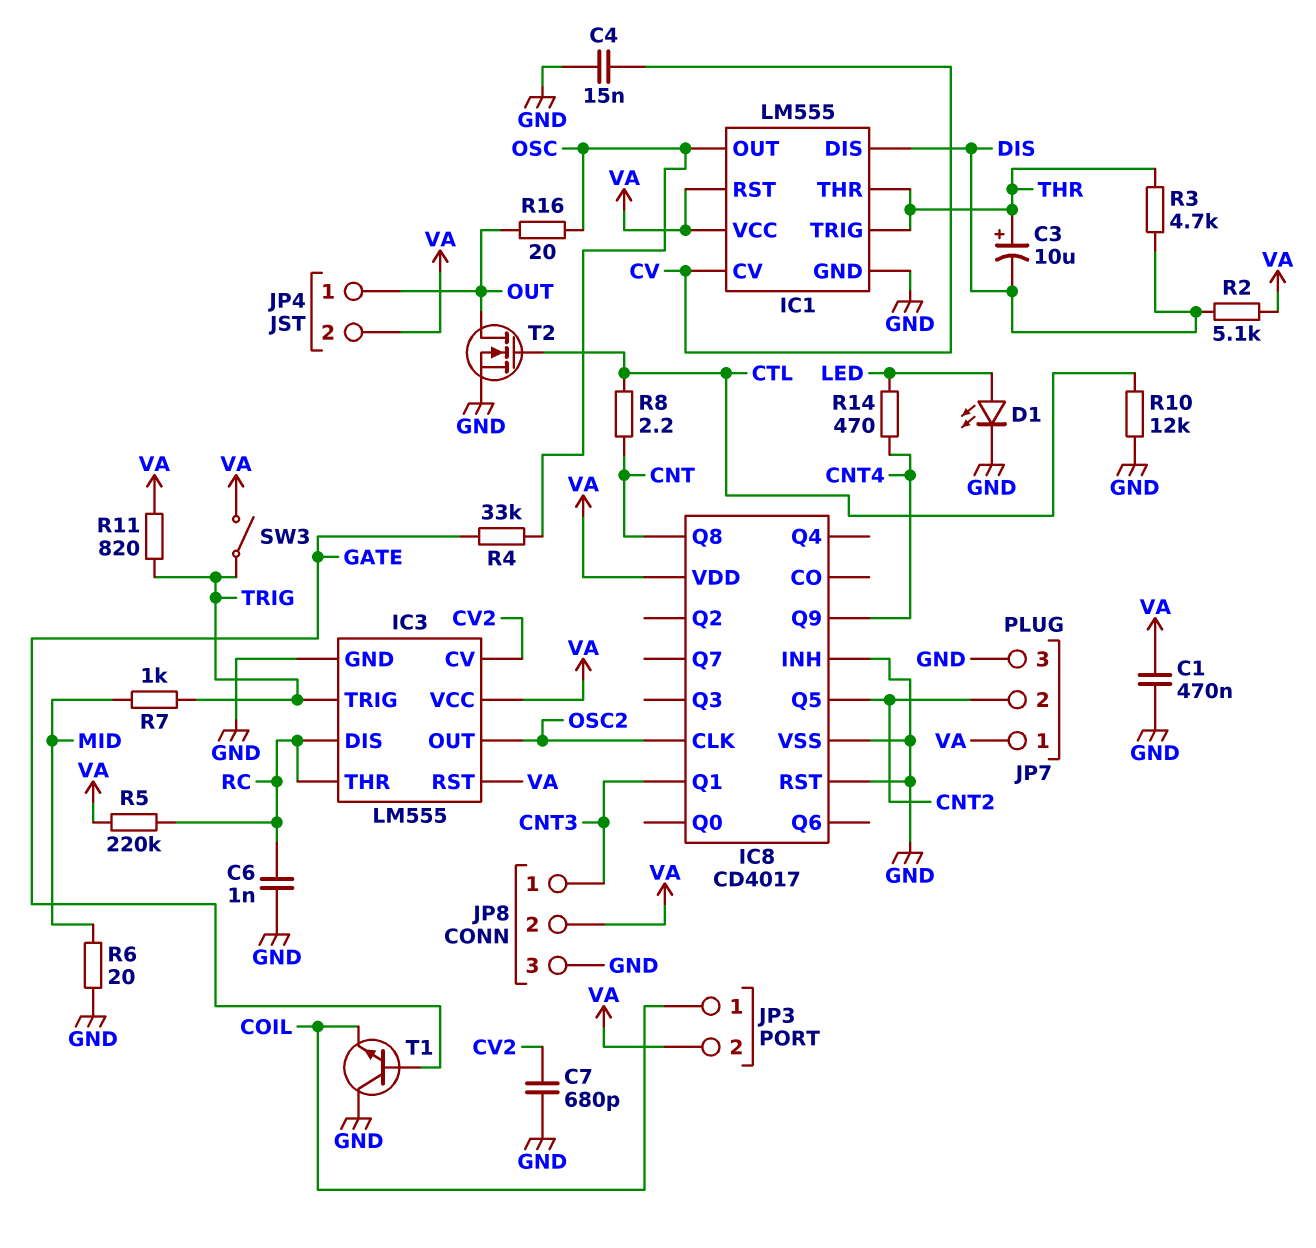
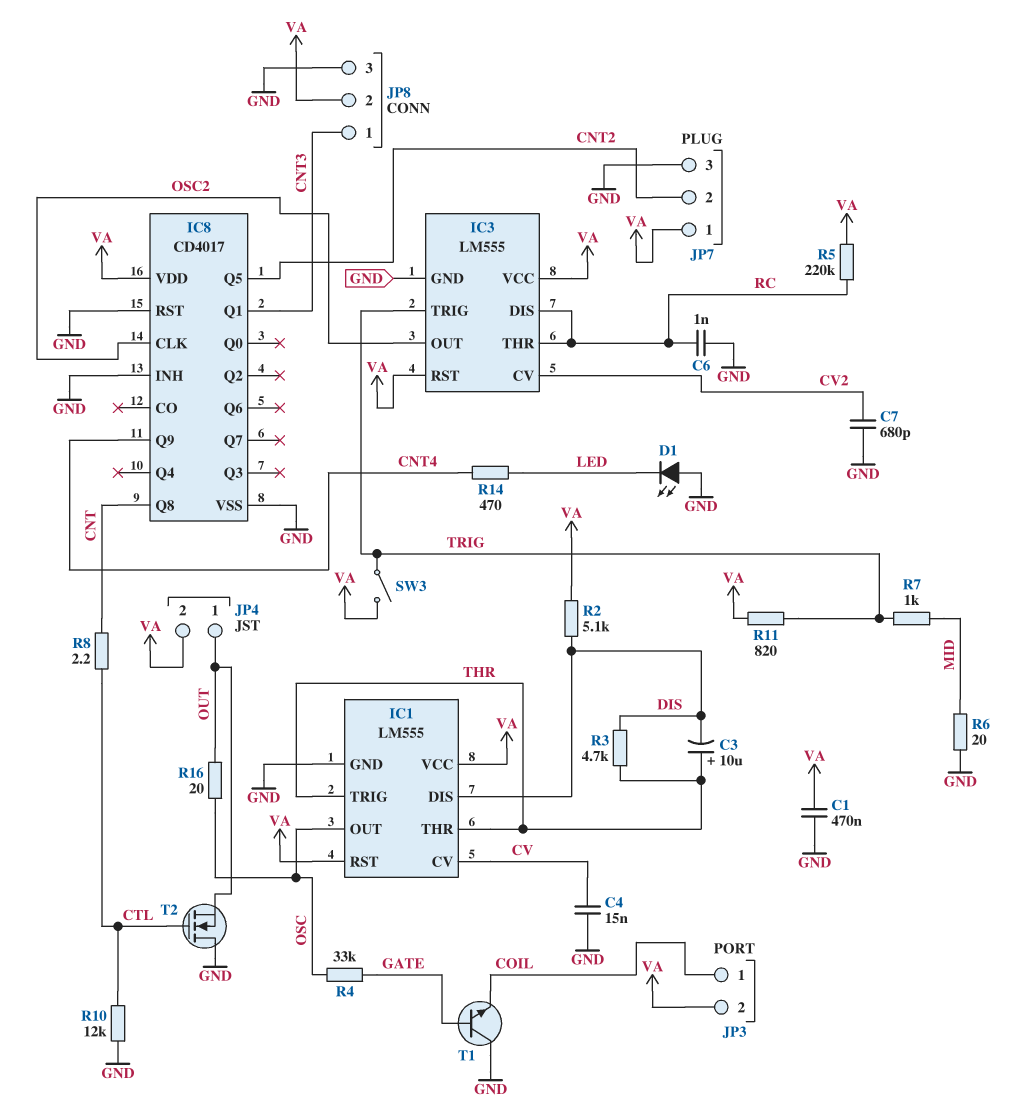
D1: LED (A LED, K GND) -> LED (A GND, K LED)
T2: NMOS (G CTL, D OUT, S GND) -> NMOS (G CTL, D GND, S OUT)

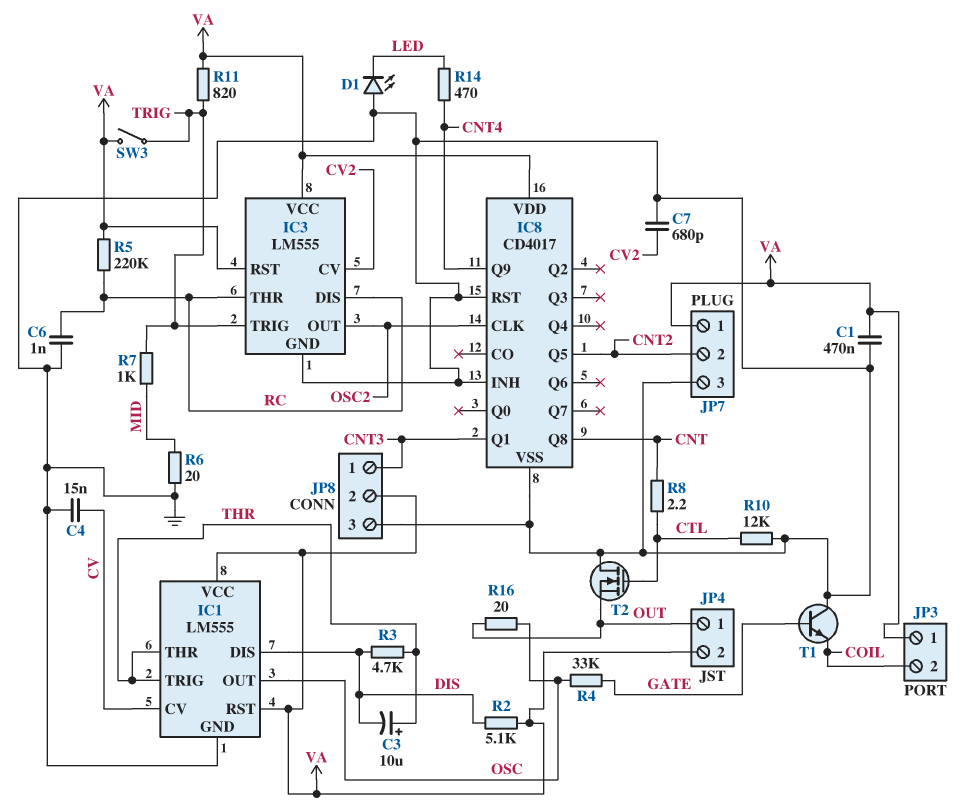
JP3 pin 1: COIL -> VA
JP3 pin 2: VA -> COIL

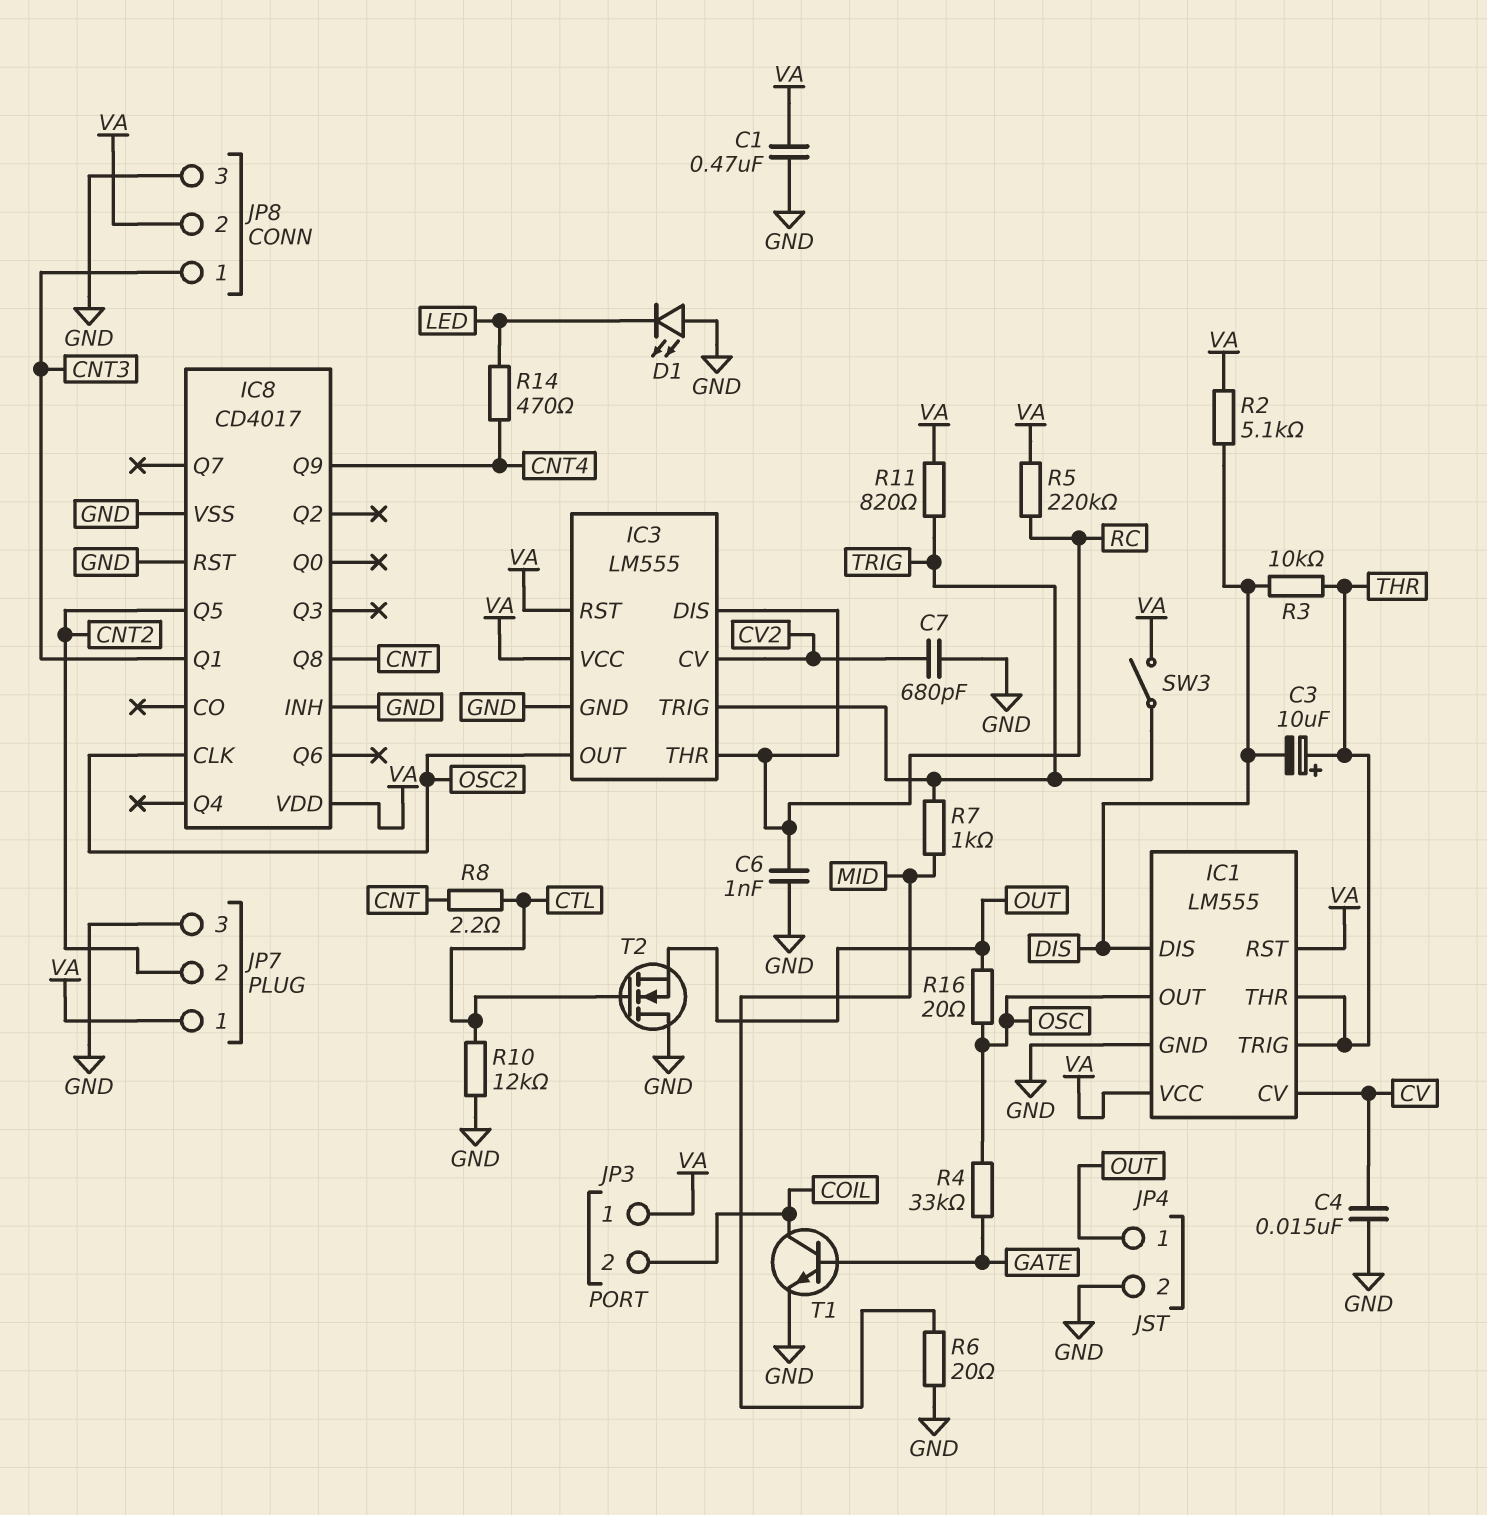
JP4 pin 2: VA -> GND
R3: 4.7k (DIS, THR) -> 10k (DIS, THR)
T1: NPN (B GATE, C GND, E COIL) -> NPN (B GATE, C COIL, E GND)

